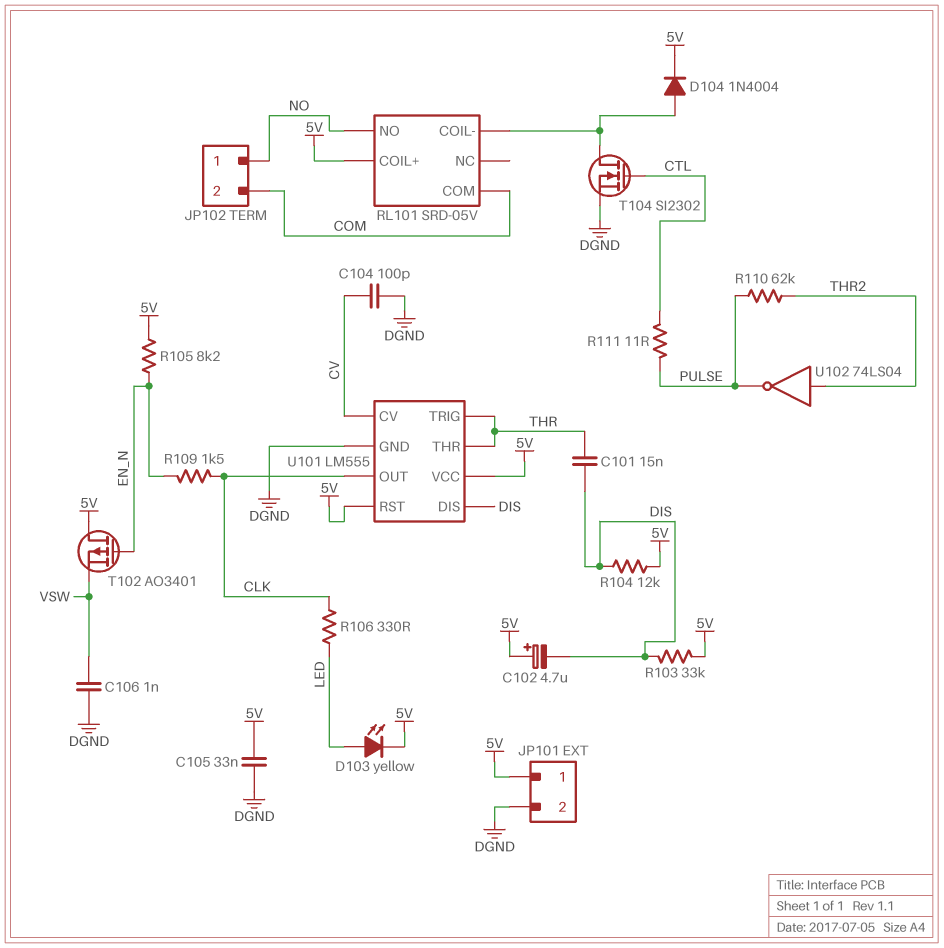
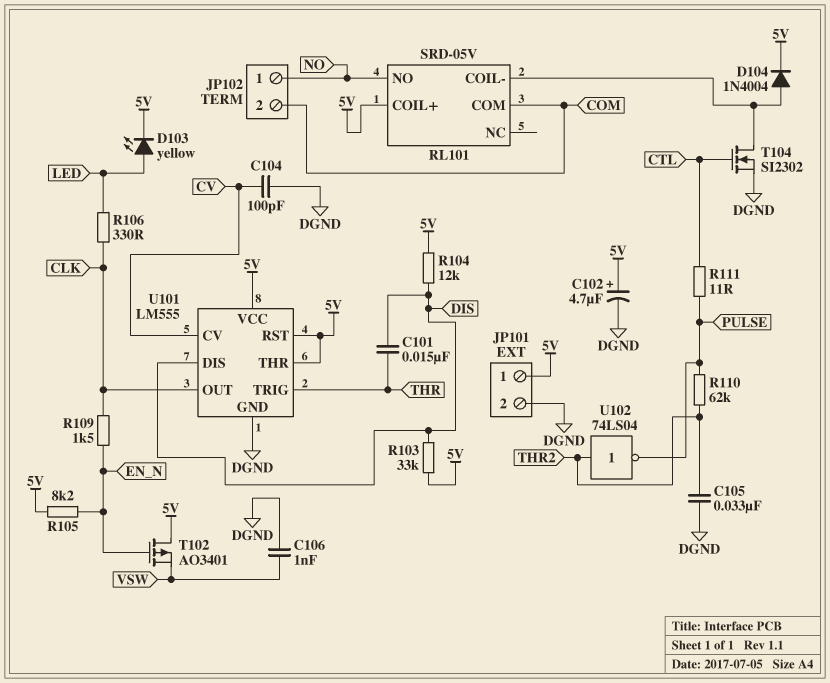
C102: 4.7uF (plus 5V, minus DIS) -> 4.7uF (plus 5V, minus DGND)
C105: 33nF (5V, DGND) -> 33nF (DGND, THR2)
U101 pin THR: THR -> 5V

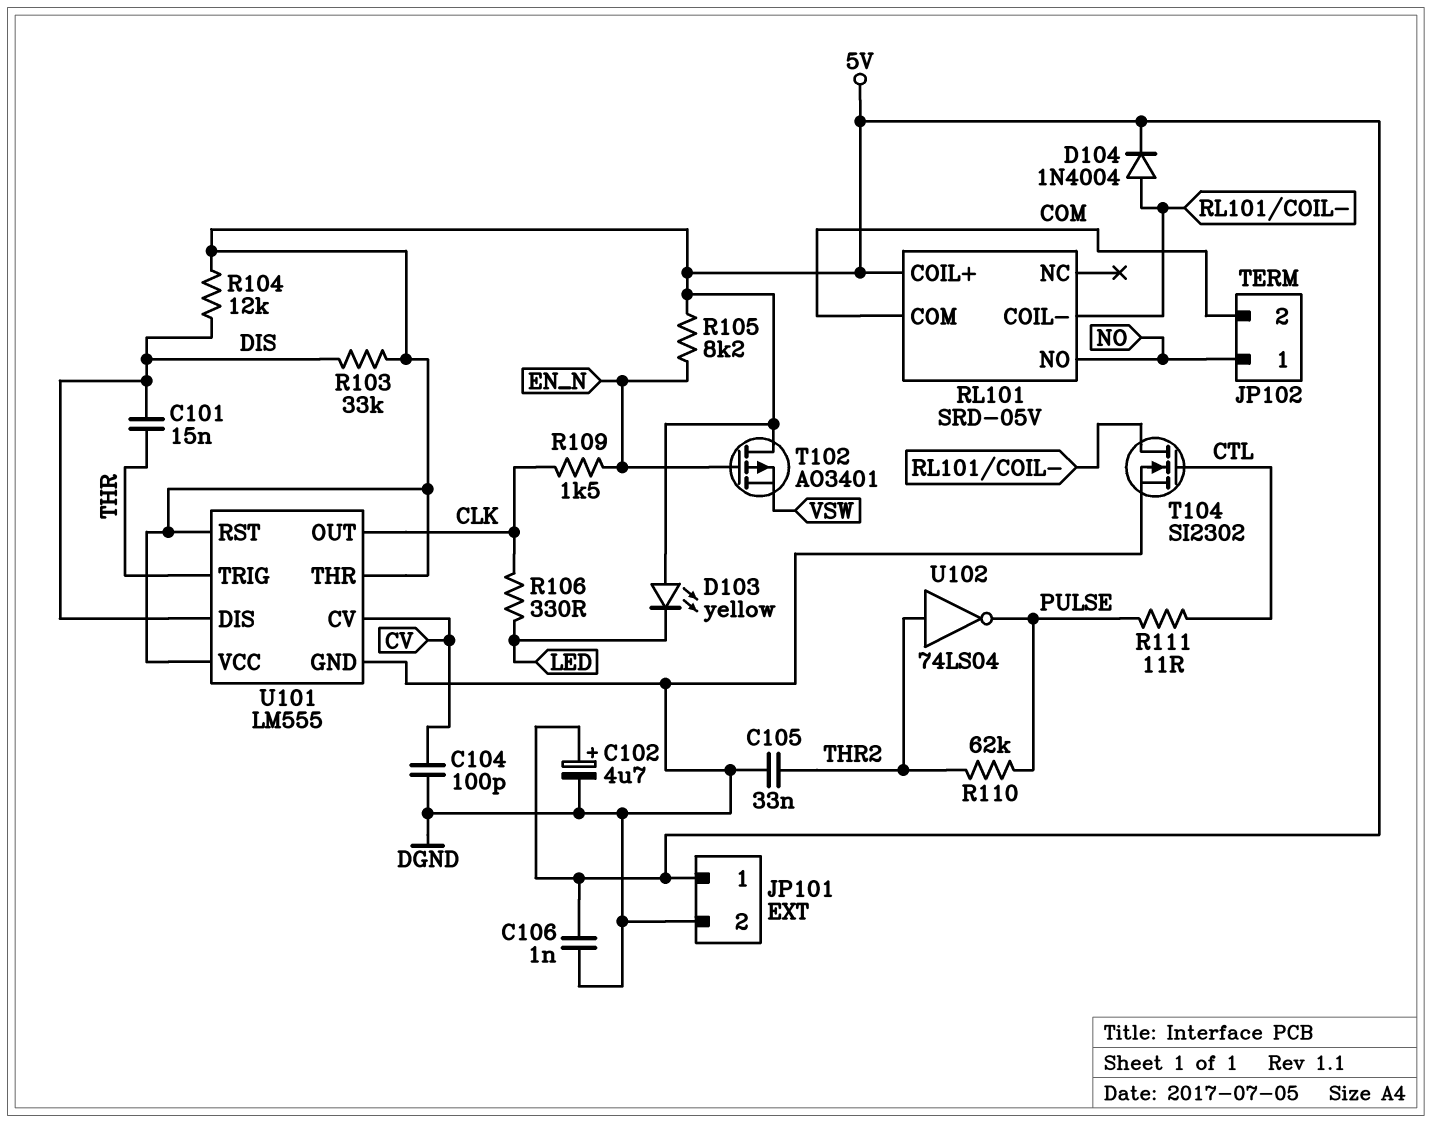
C106: 1nF (DGND, VSW) -> 1nF (5V, DGND)
D103: LED yellow (A LED, K 5V) -> LED yellow (A 5V, K LED)

